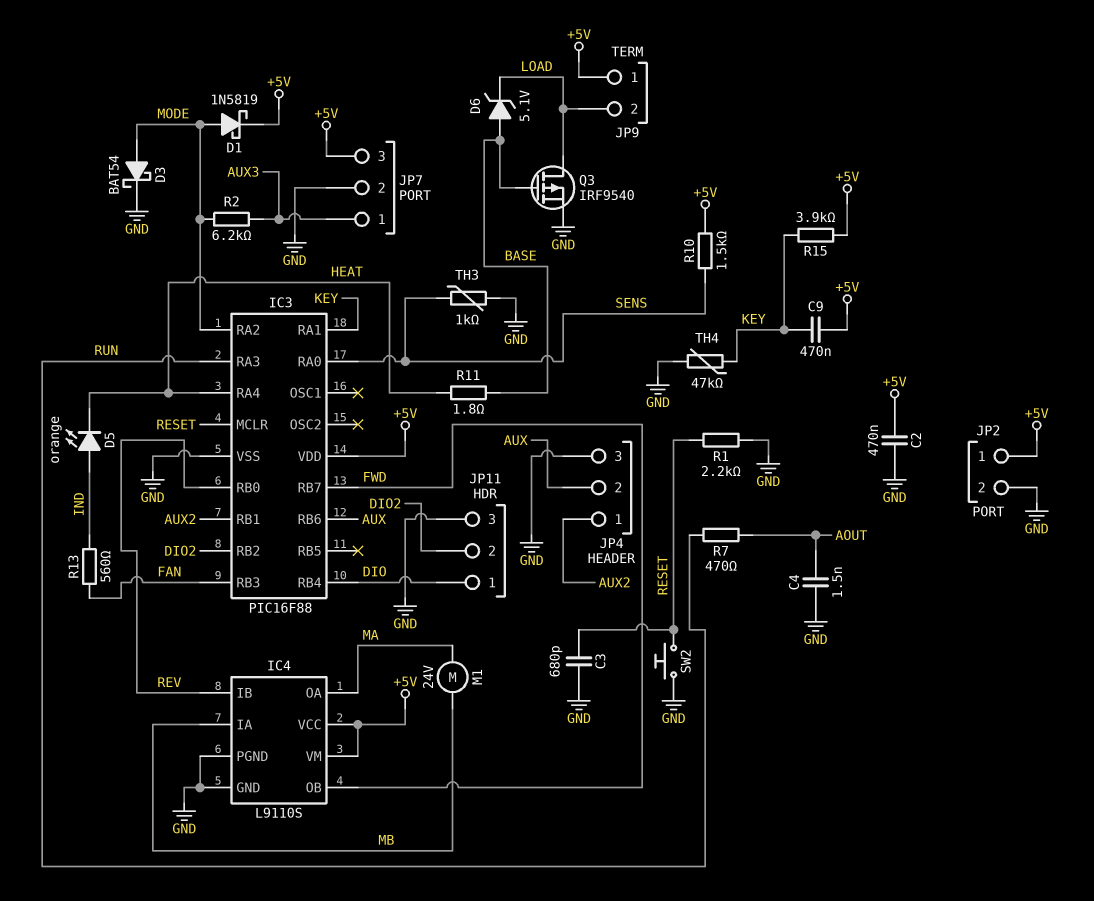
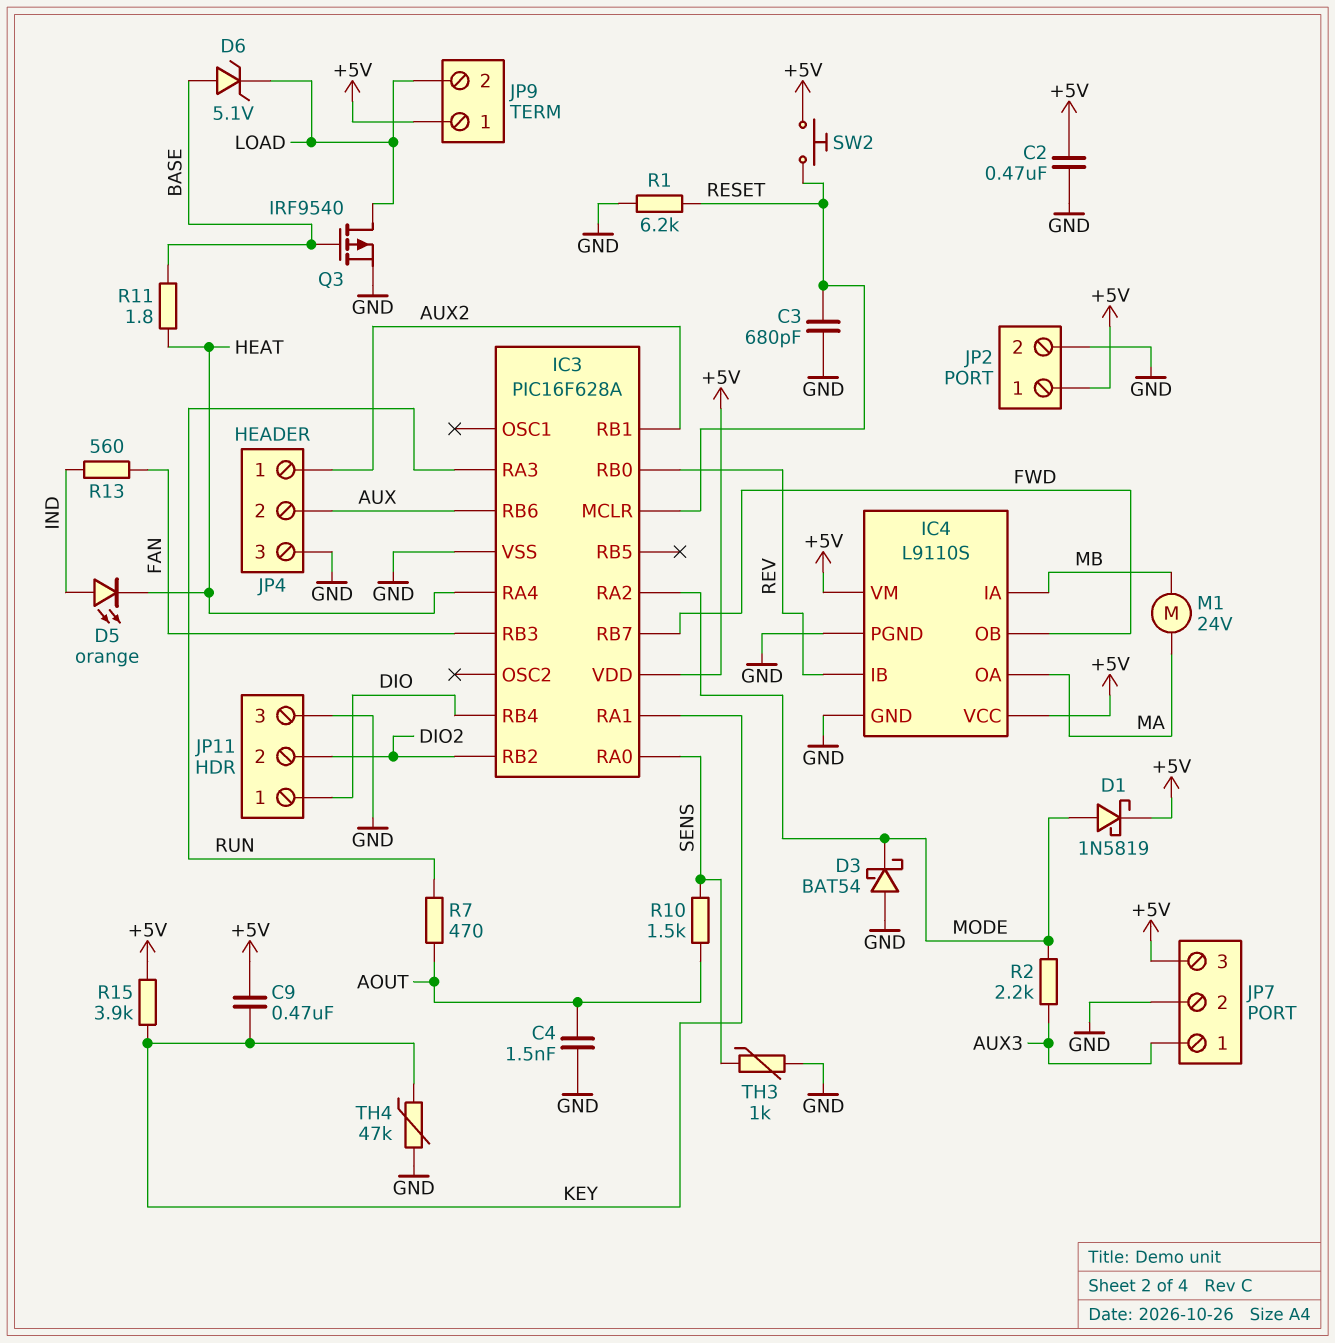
D3: schottky BAT54 (A MODE, K GND) -> schottky BAT54 (A GND, K MODE)
IC3: PIC16F88 -> PIC16F628A
R1: 2.2k (GND, RESET) -> 6.2k (GND, RESET)
R2: 6.2k (AUX3, MODE) -> 2.2k (AUX3, MODE)
R10: 1.5k (+5V, SENS) -> 1.5k (AOUT, SENS)
SW2: button (GND, RESET) -> button (+5V, RESET)

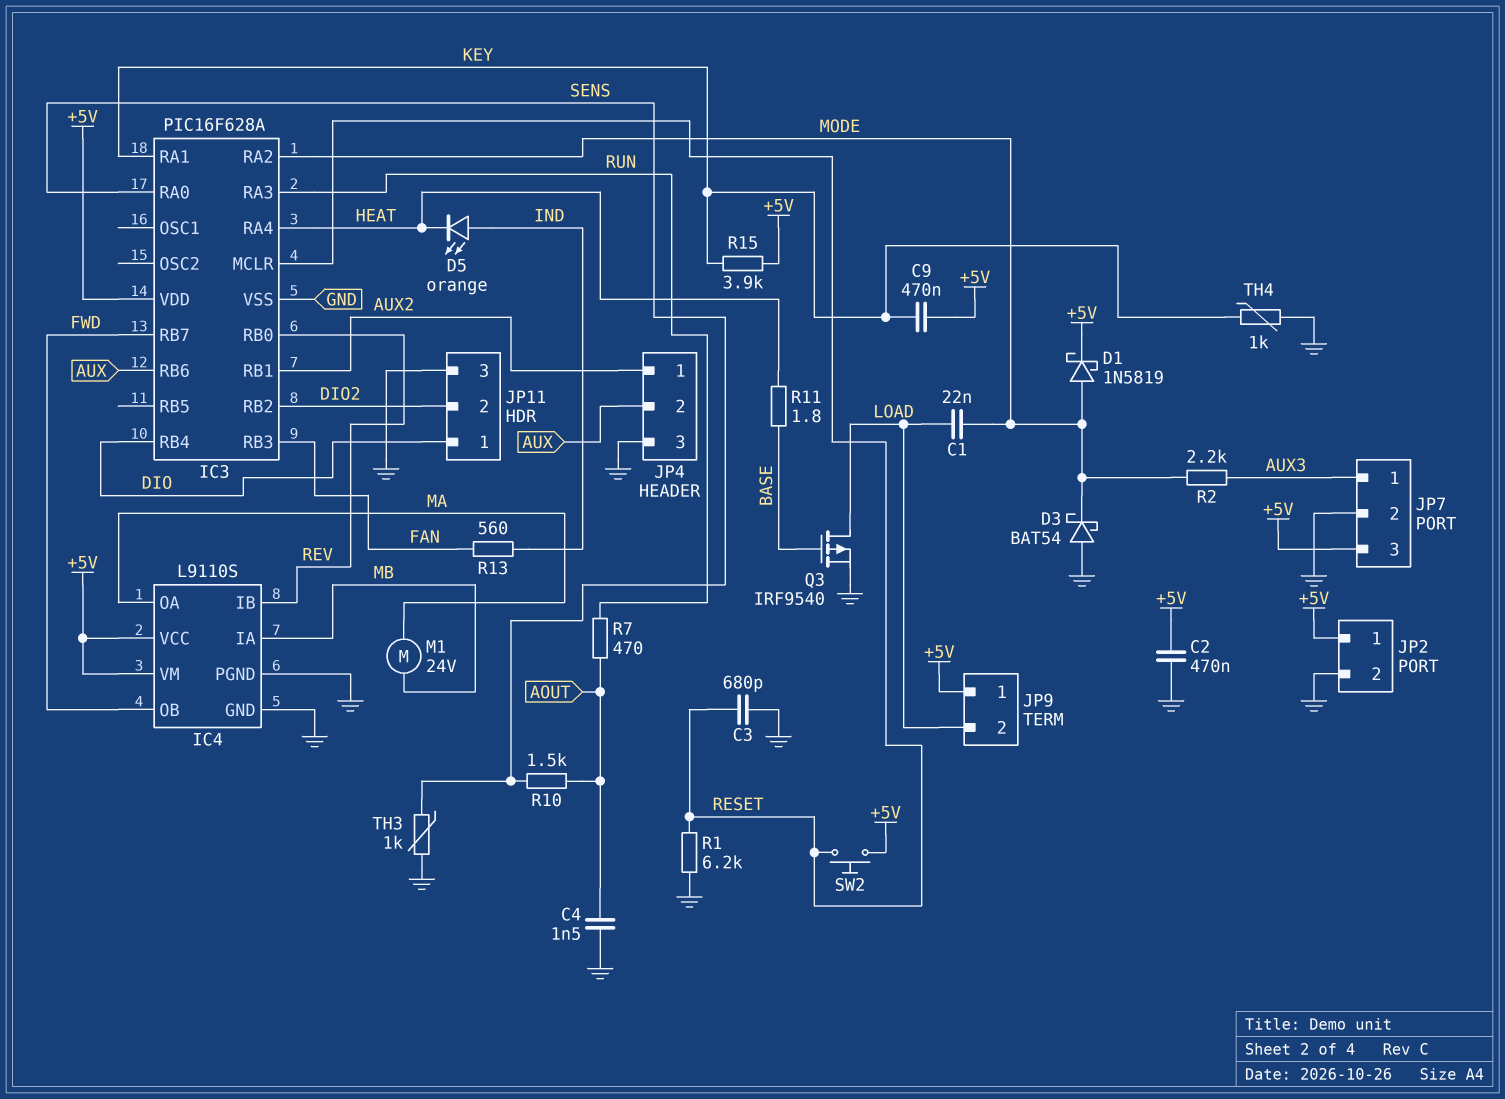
C1: none -> 22nF (LOAD, MODE)
D6: zener 5.1V (A BASE, K LOAD) -> none
TH4: 47k (GND, KEY) -> 1k (GND, KEY)

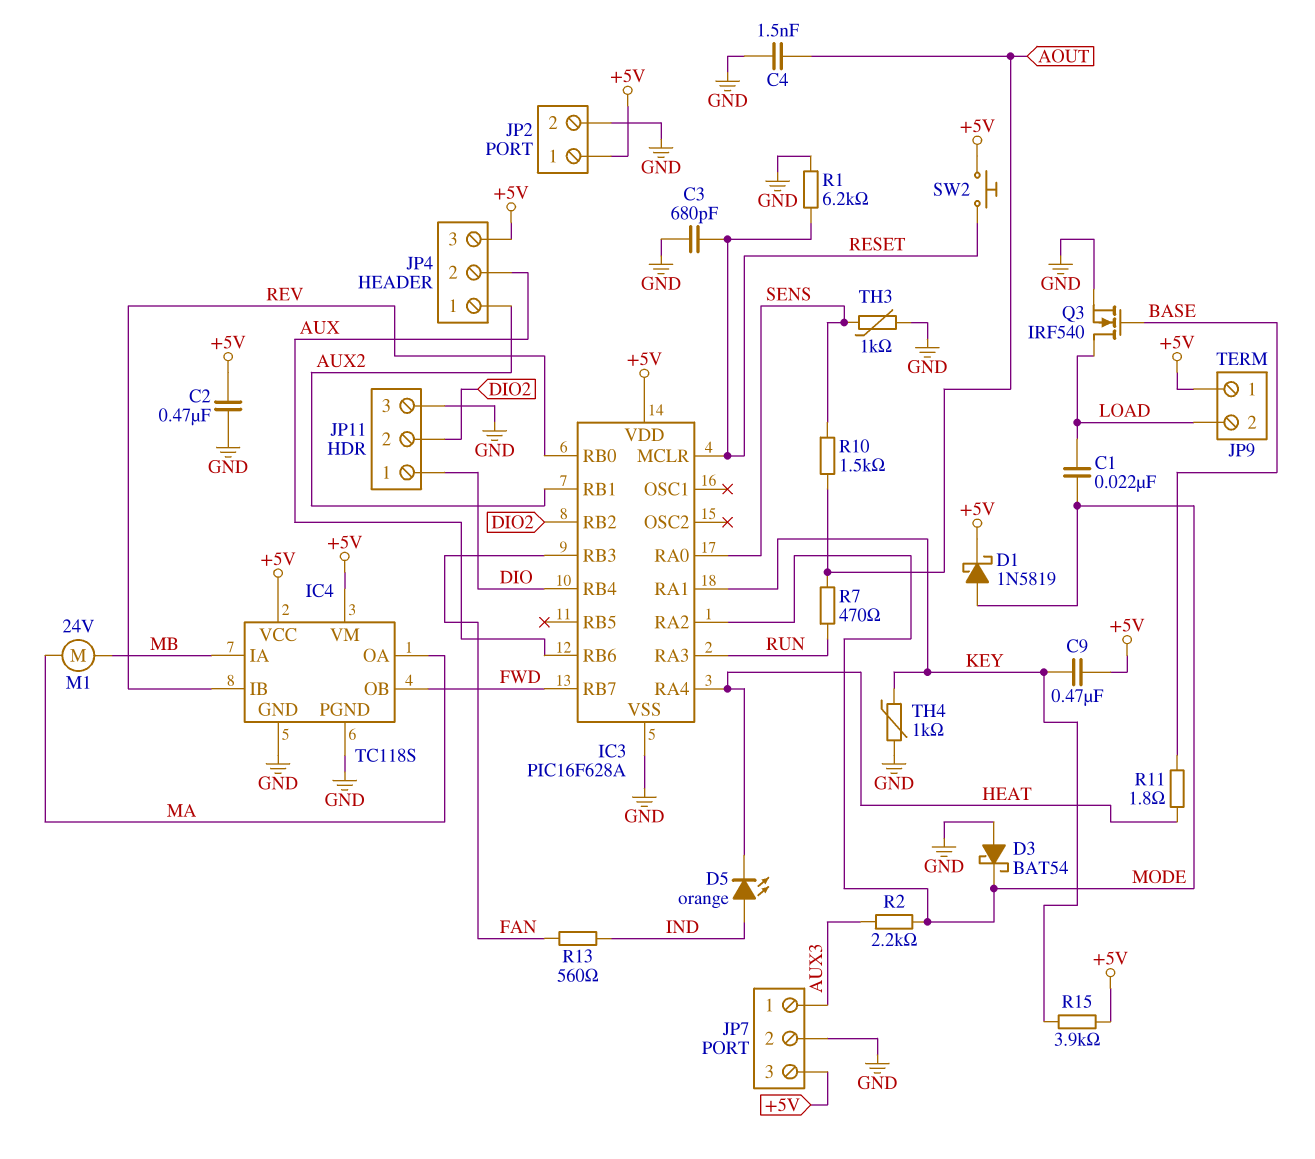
IC4: L9110S -> TC118S
JP4 pin 3: GND -> +5V
Q3: PMOS IRF9540 (G BASE, D LOAD, S GND) -> NMOS IRF540 (G BASE, D LOAD, S GND)

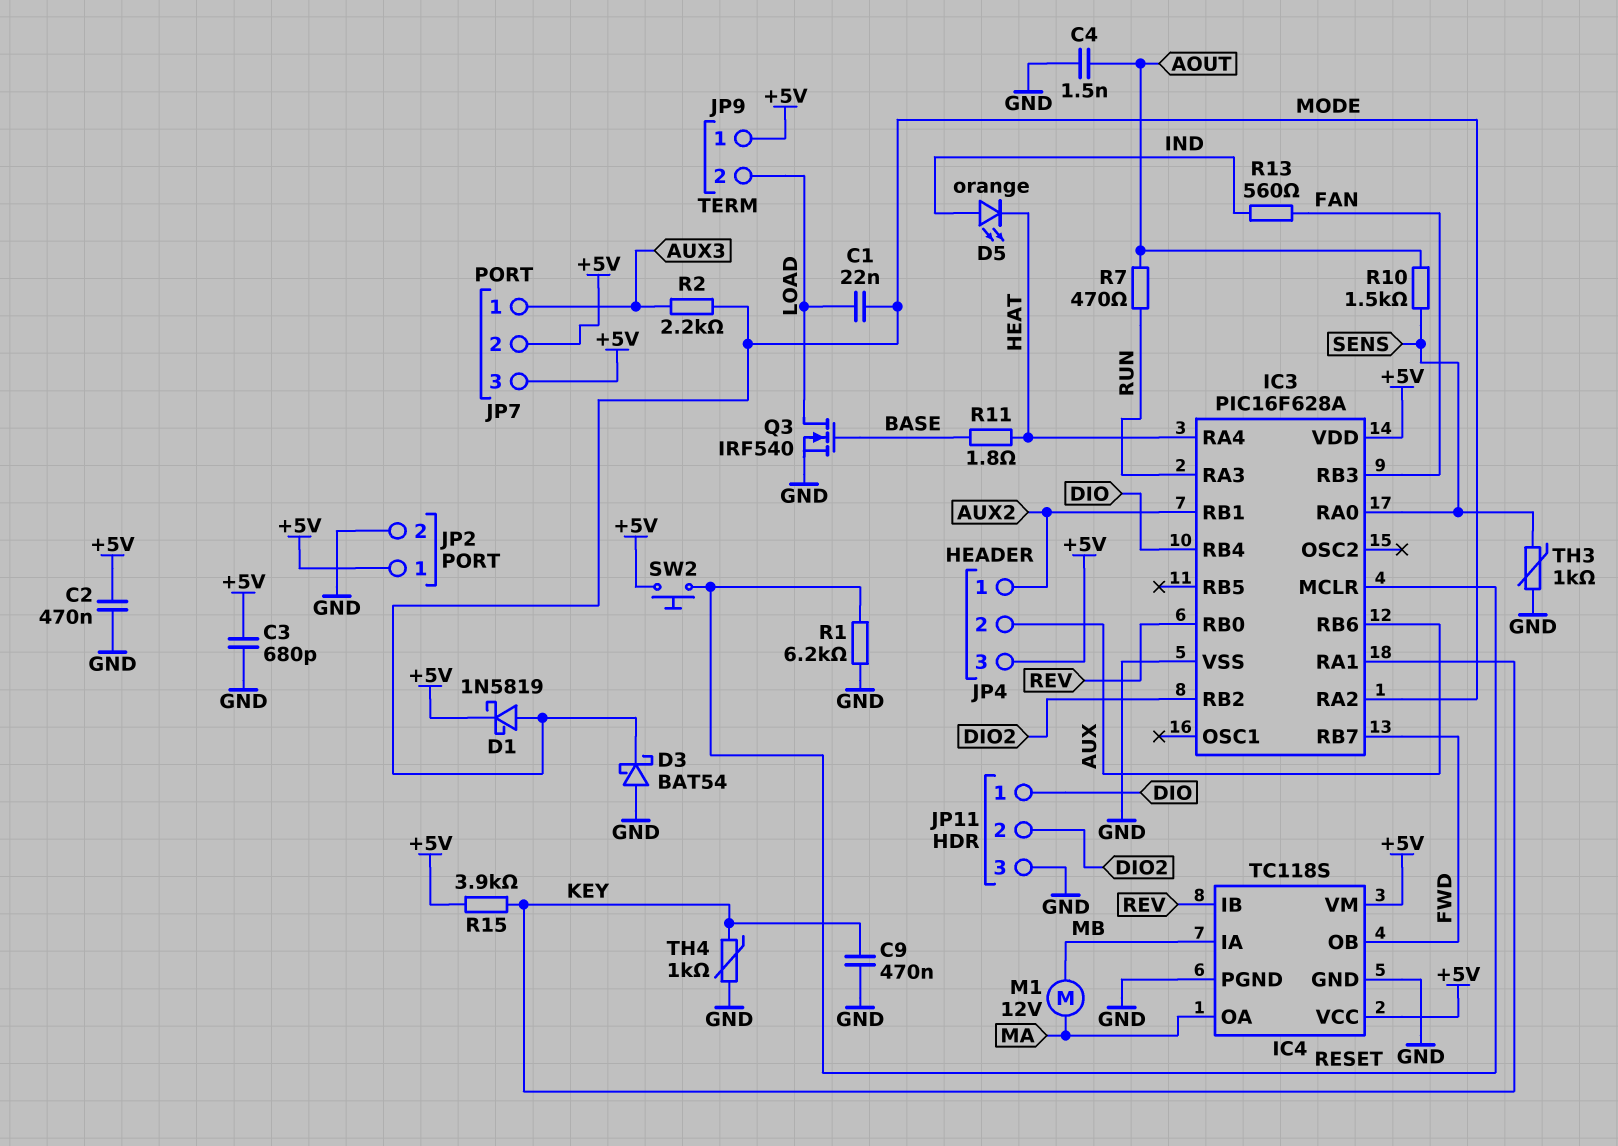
C3: 680pF (GND, RESET) -> 680pF (+5V, GND)
C9: 470nF (+5V, KEY) -> 470nF (GND, KEY)
JP7 pin 2: GND -> +5V
M1: motor 24V (MA, MB) -> motor 12V (MA, MB)

